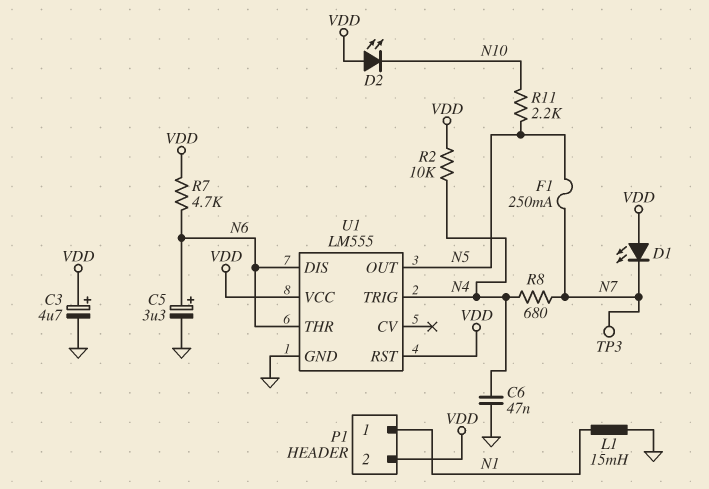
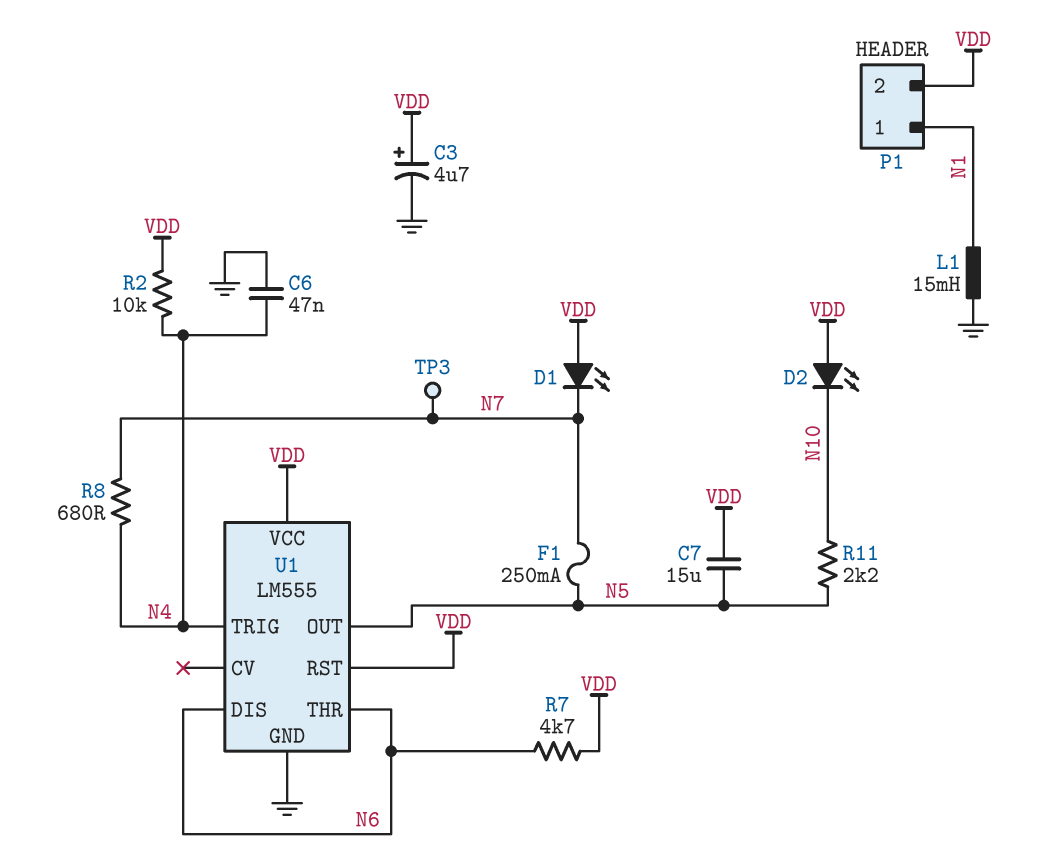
C5: 3.3uF (plus N6, minus GND) -> none
C7: none -> 15uF (N5, VDD)

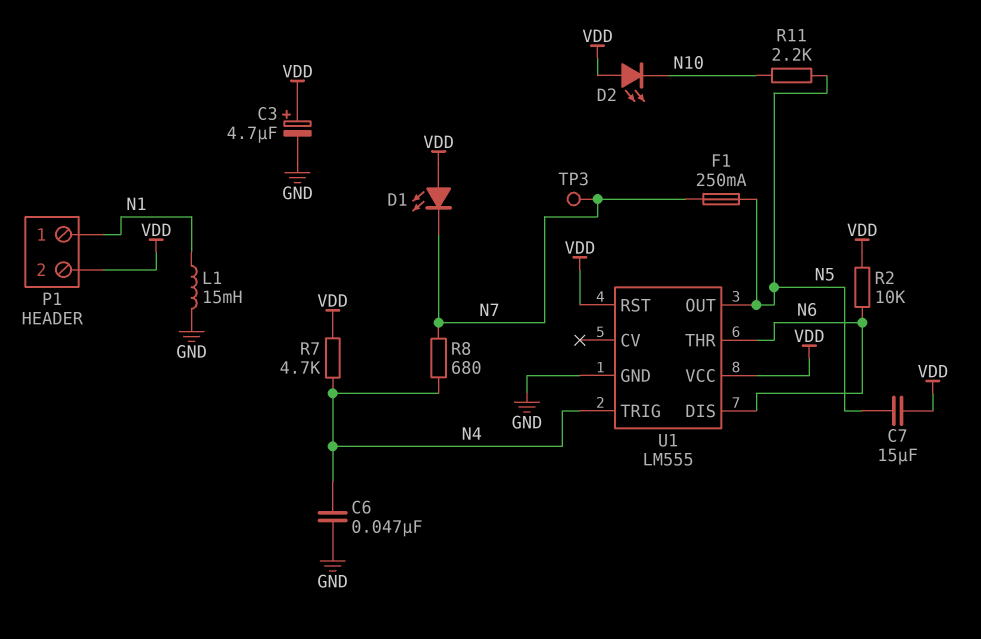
R2: 10k (N4, VDD) -> 10k (N6, VDD)
R7: 4.7k (N6, VDD) -> 4.7k (N4, VDD)

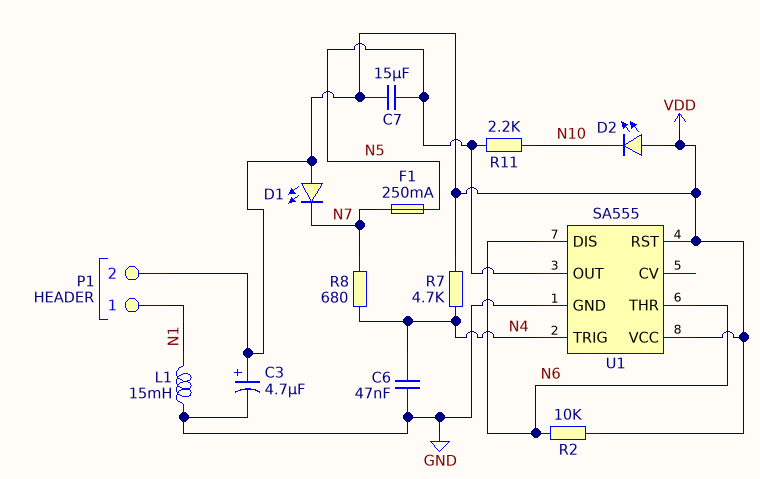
TP3: test point (N7) -> none
U1: LM555 -> SA555

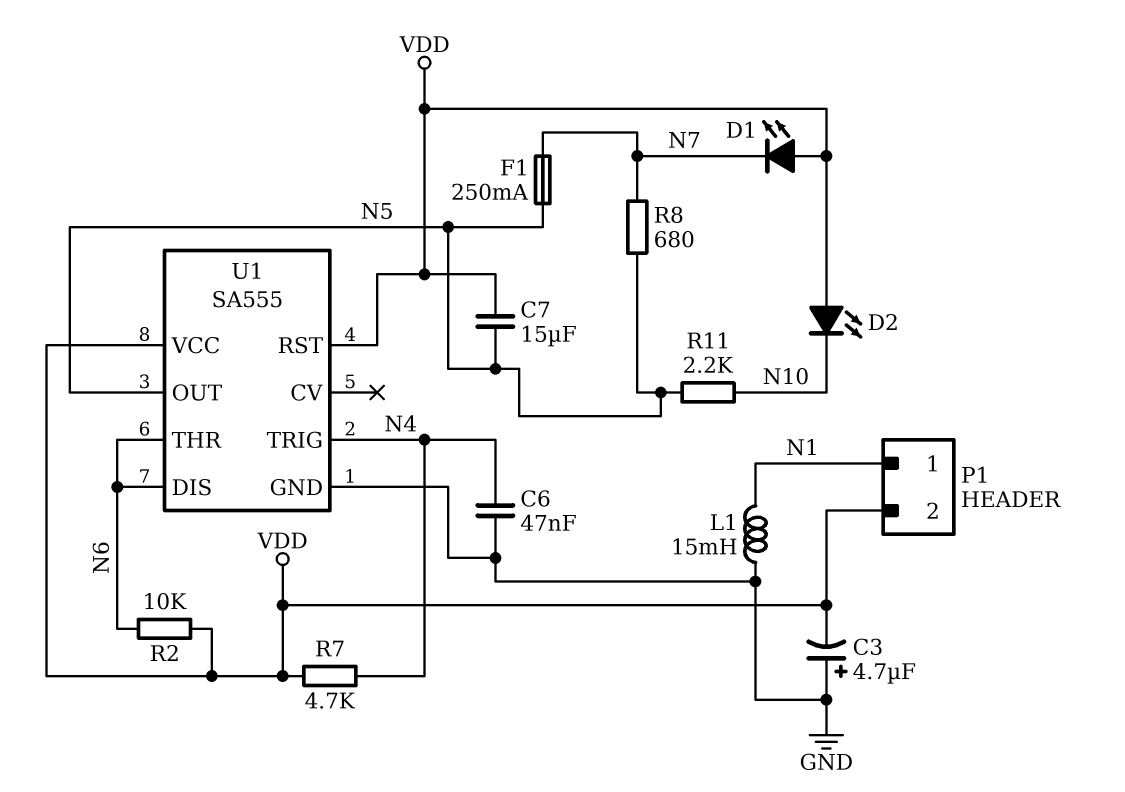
C3: 4.7uF (plus VDD, minus GND) -> 4.7uF (plus GND, minus VDD)
R8: 680 (N4, N7) -> 680 (N5, N7)

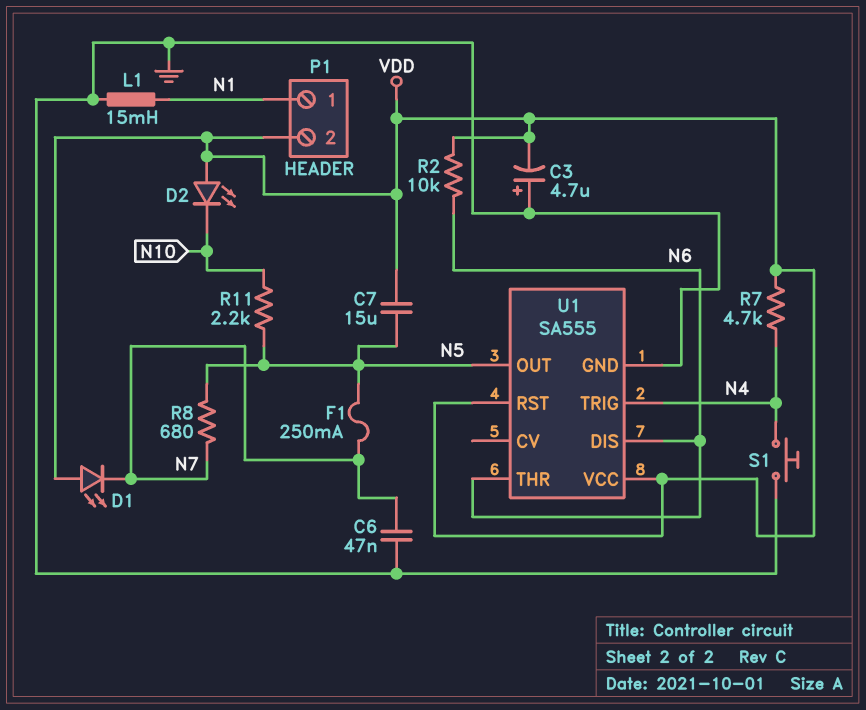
C6: 47nF (GND, N4) -> 47nF (GND, N7)
S1: none -> button (GND, N4)

